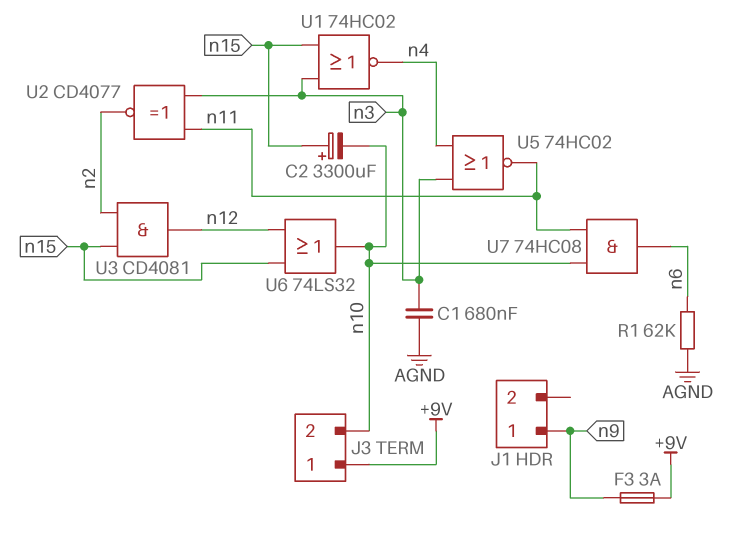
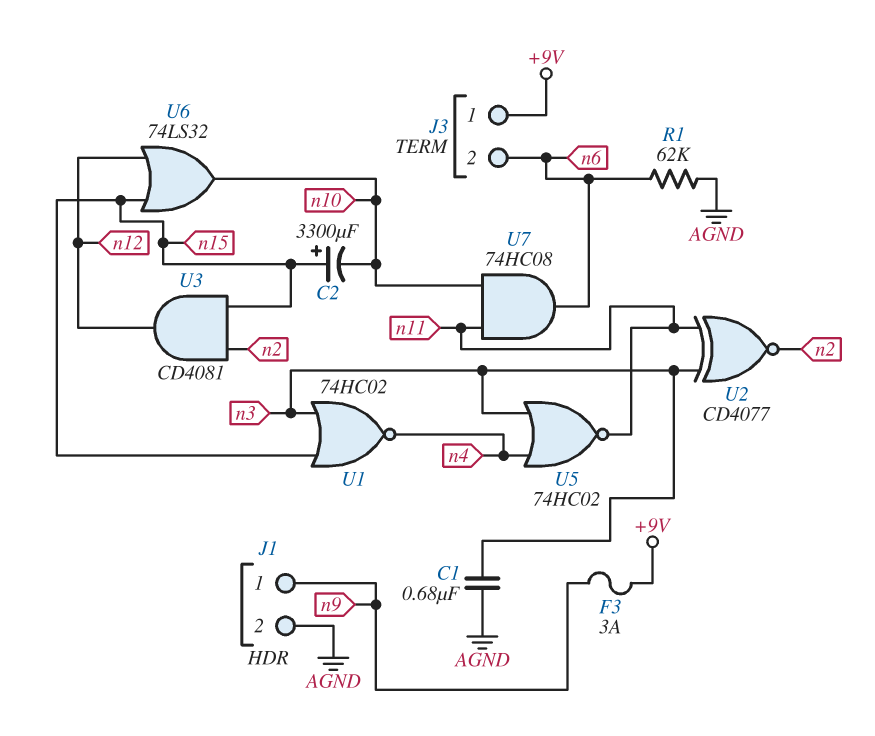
J1 pin 2: none -> AGND
J3 pin 2: n10 -> n6

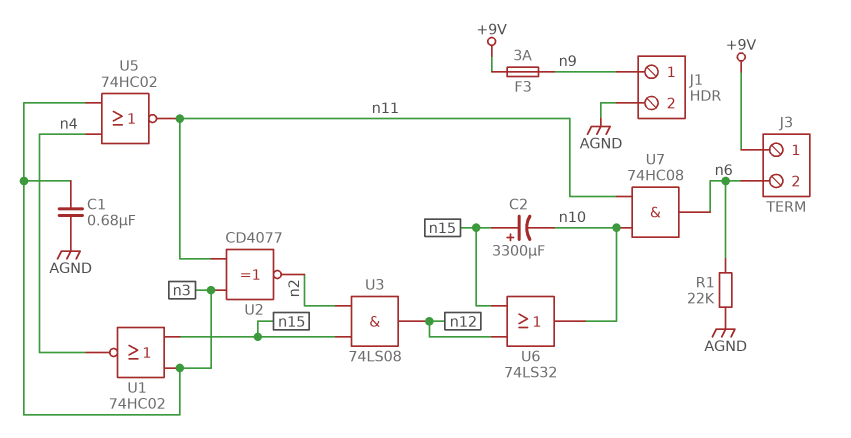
R1: 62k (AGND, n6) -> 22k (AGND, n6)
U3: AND CD4081 (in n2, in n15, out n12) -> AND 74LS08 (in n2, in n15, out n12)

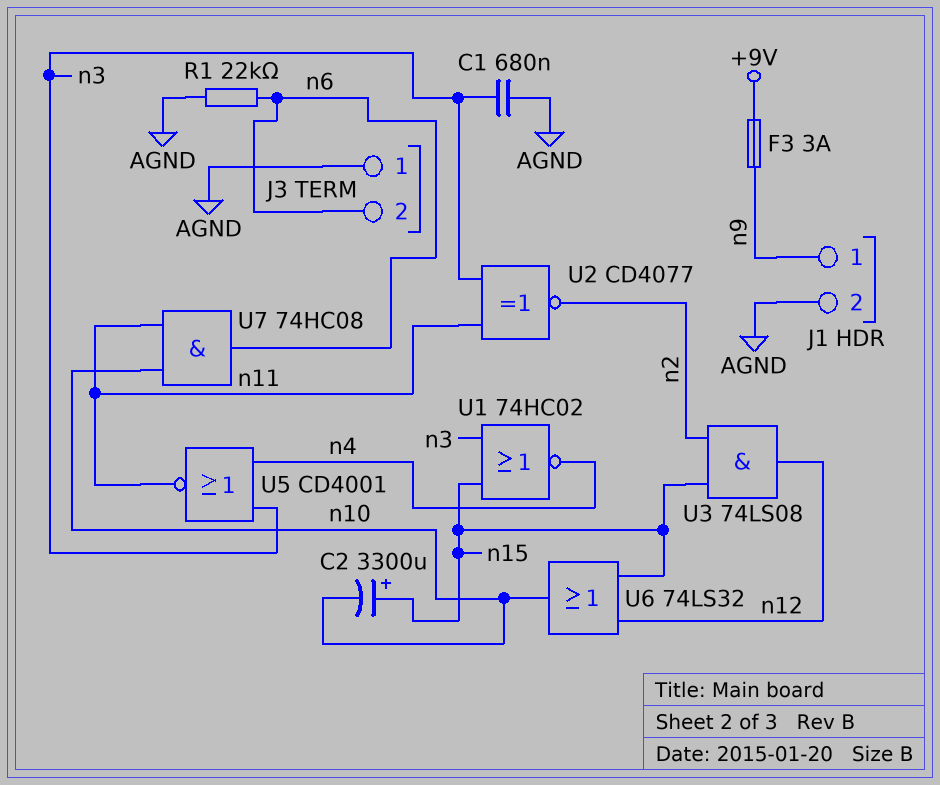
J3 pin 1: +9V -> AGND
U5: NOR 74HC02 (in n3, in n4, out n11) -> NOR CD4001 (in n3, in n4, out n11)

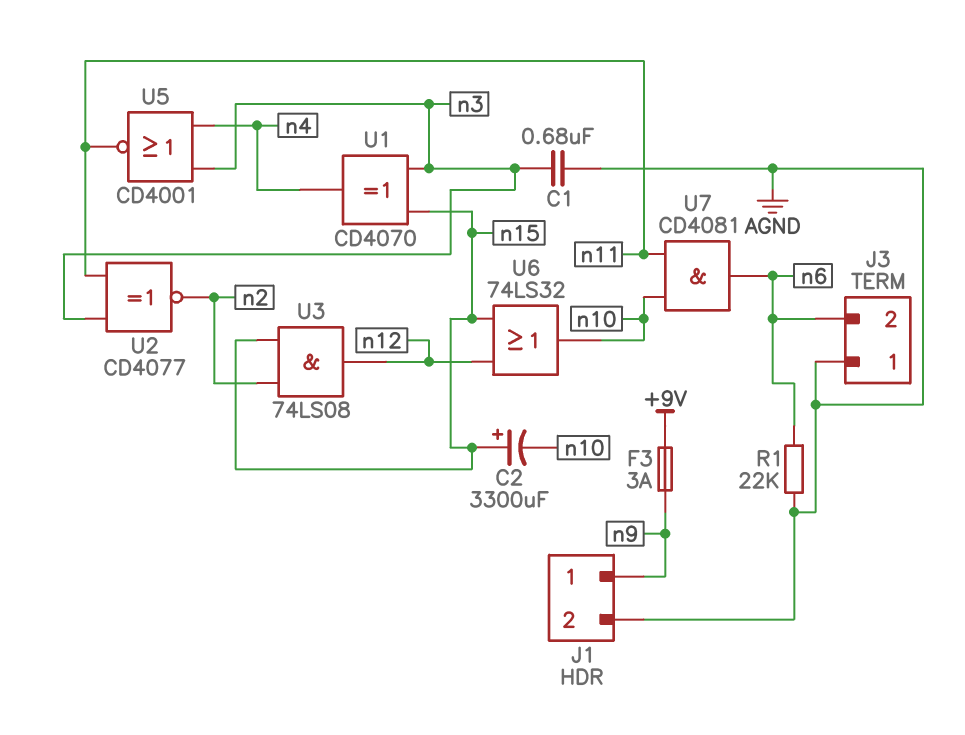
U1: NOR 74HC02 (in n3, in n15, out n4) -> XOR CD4070 (in n3, in n15, out n4)
U7: AND 74HC08 (in n10, in n11, out n6) -> AND CD4081 (in n10, in n11, out n6)

